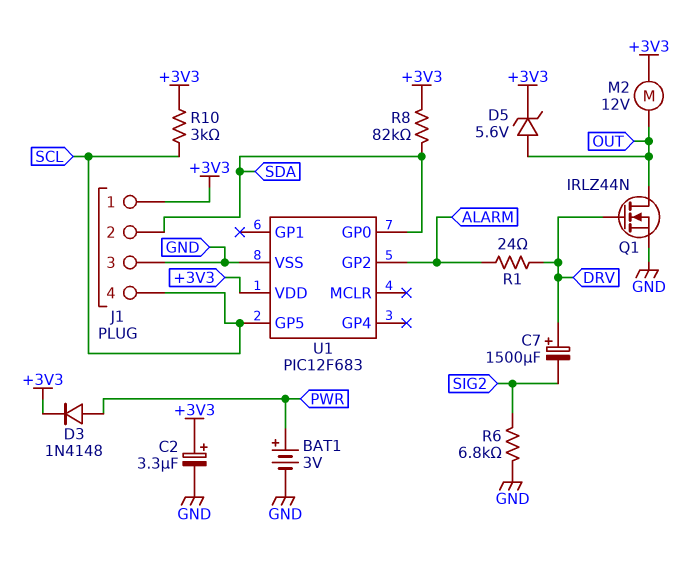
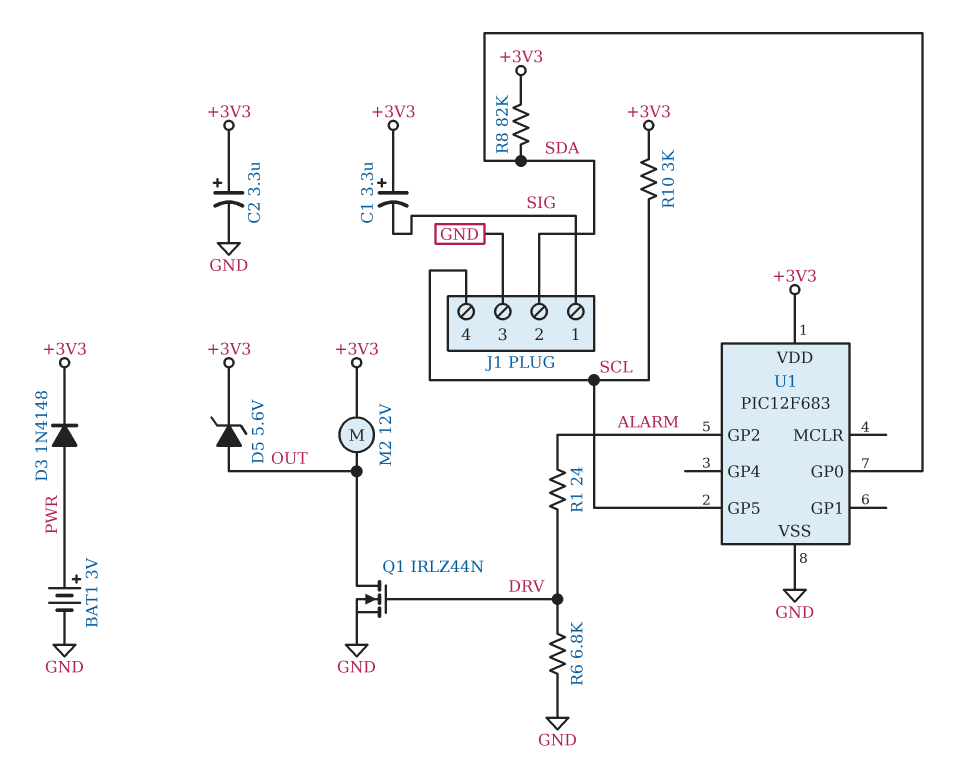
C1: none -> 3.3uF (plus +3V3, minus SIG)
C7: 1500uF (plus DRV, minus SIG2) -> none
J1 pin 1: +3V3 -> SIG
R6: 6.8k (GND, SIG2) -> 6.8k (DRV, GND)

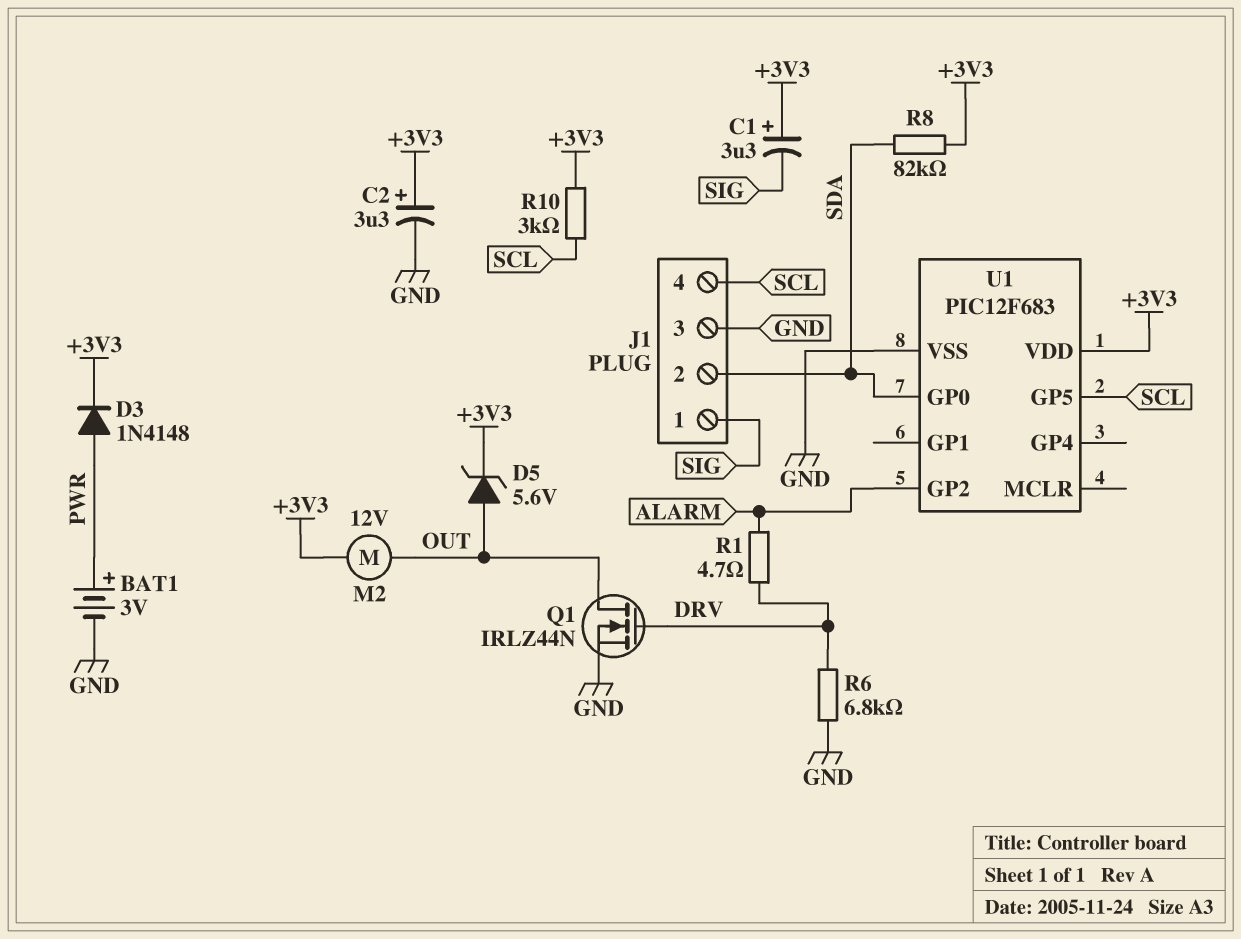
R1: 24 (ALARM, DRV) -> 4.7 (ALARM, DRV)

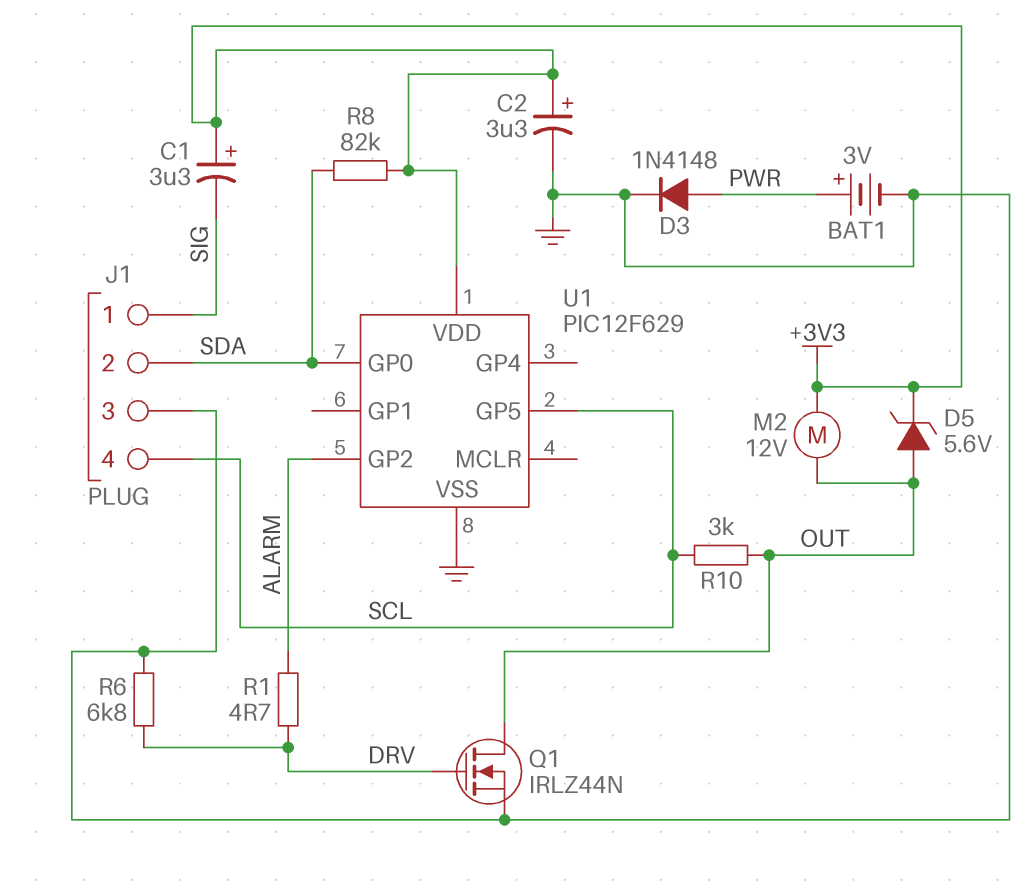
D3: diode 1N4148 (A PWR, K +3V3) -> diode 1N4148 (A PWR, K GND)
R10: 3k (+3V3, SCL) -> 3k (OUT, SCL)
U1: PIC12F683 -> PIC12F629

